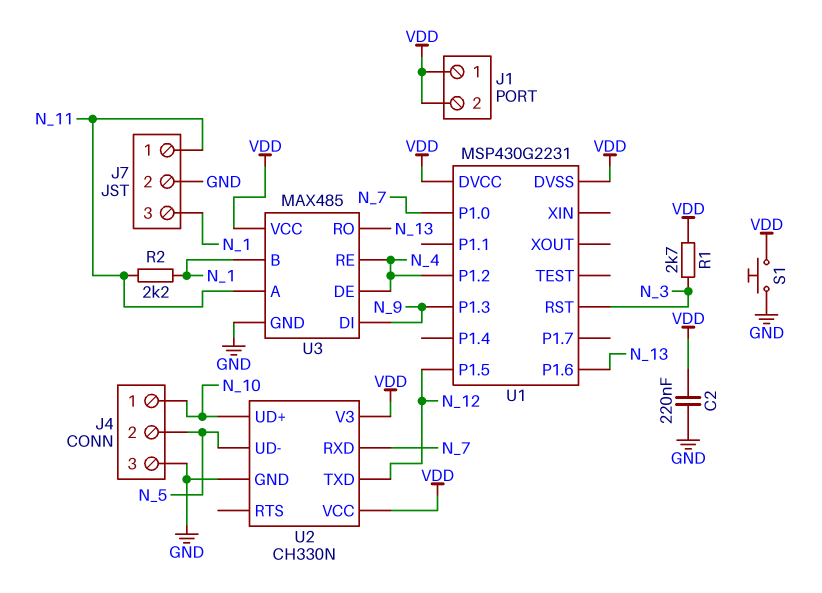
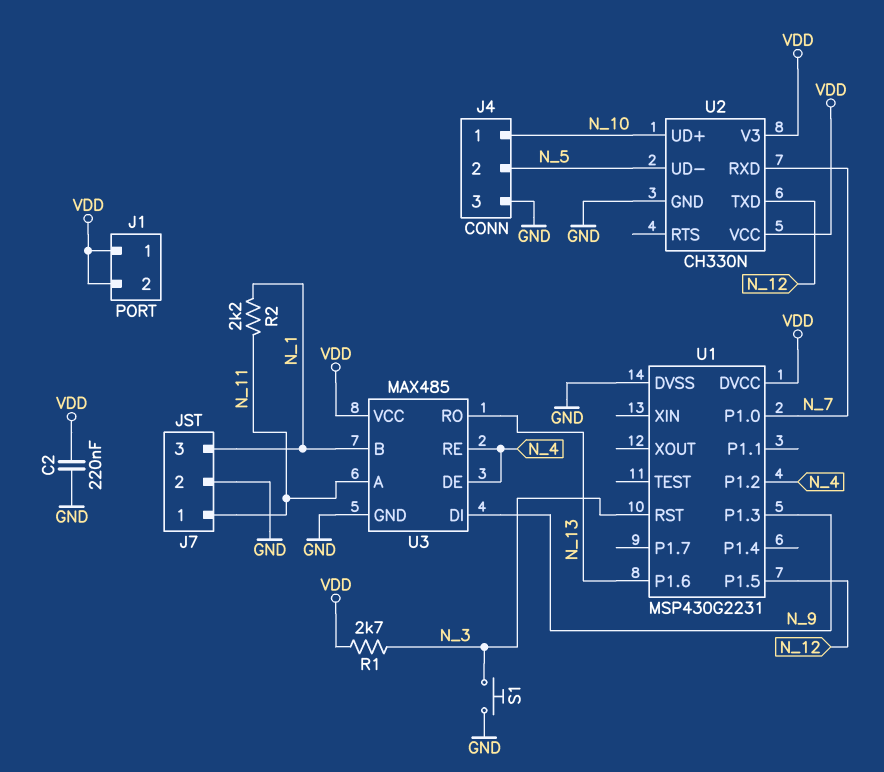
S1: button (GND, VDD) -> button (GND, N_3)
U1 pin DVSS: VDD -> GND

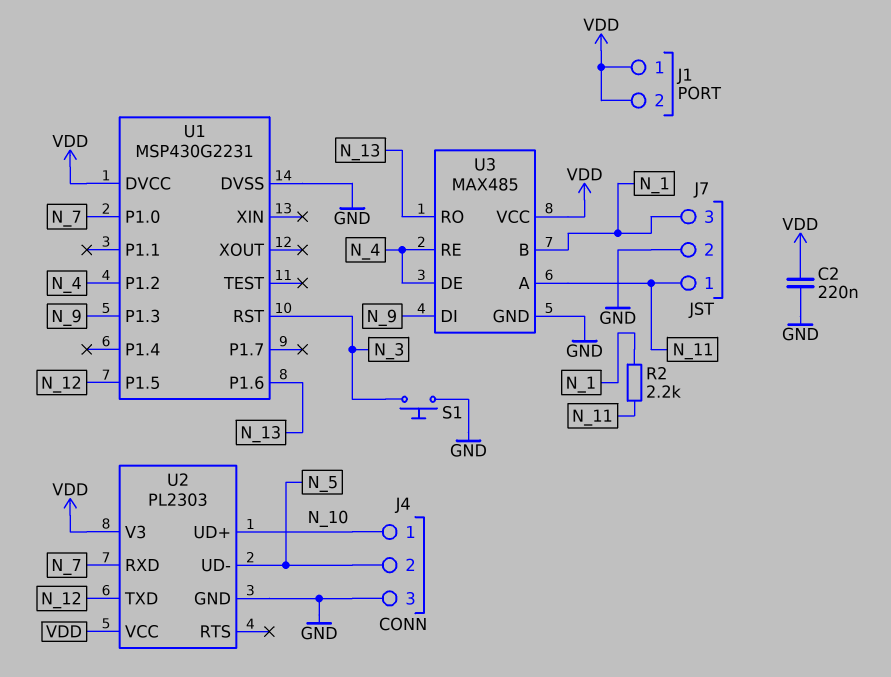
R1: 2.7k (N_3, VDD) -> none
U2: CH330N -> PL2303

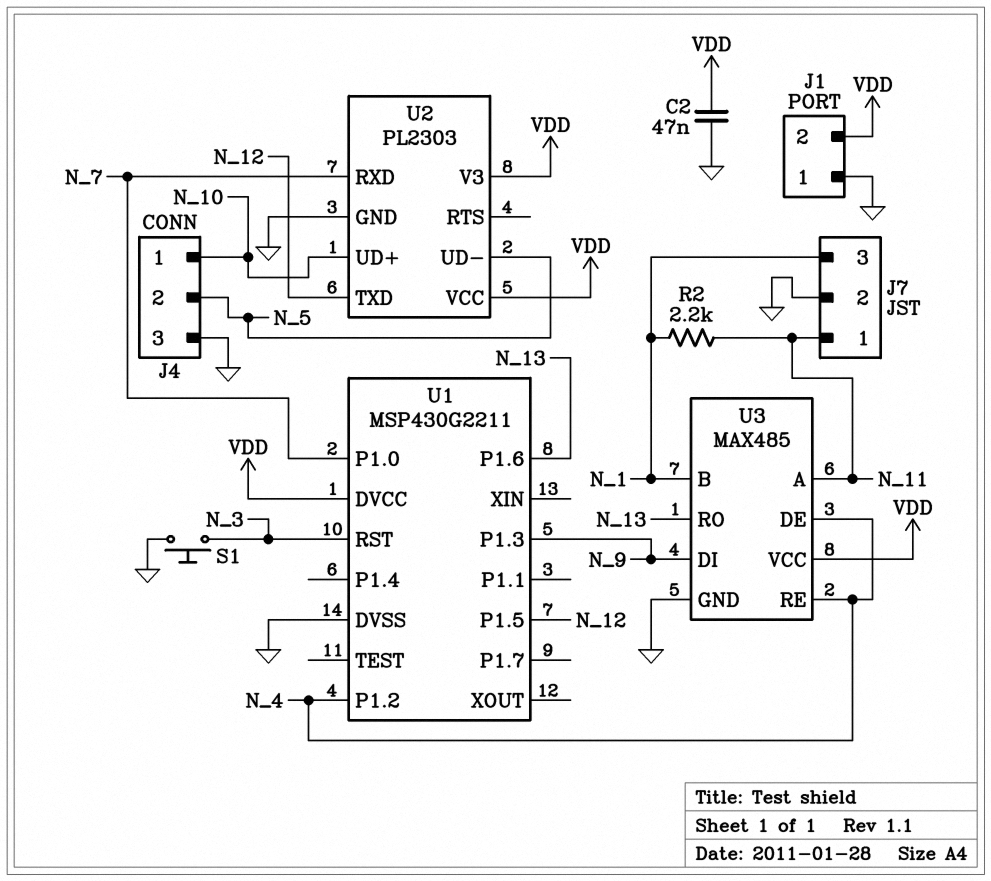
C2: 220nF (GND, VDD) -> 47nF (GND, VDD)
J1 pin 1: VDD -> GND
U1: MSP430G2231 -> MSP430G2211

